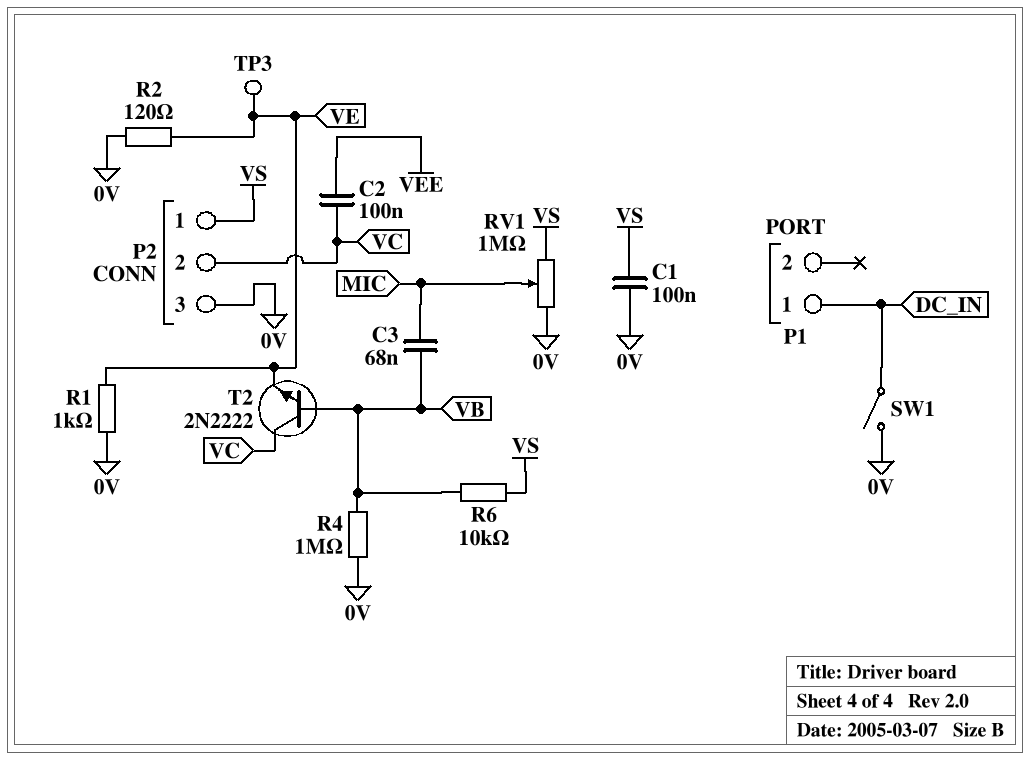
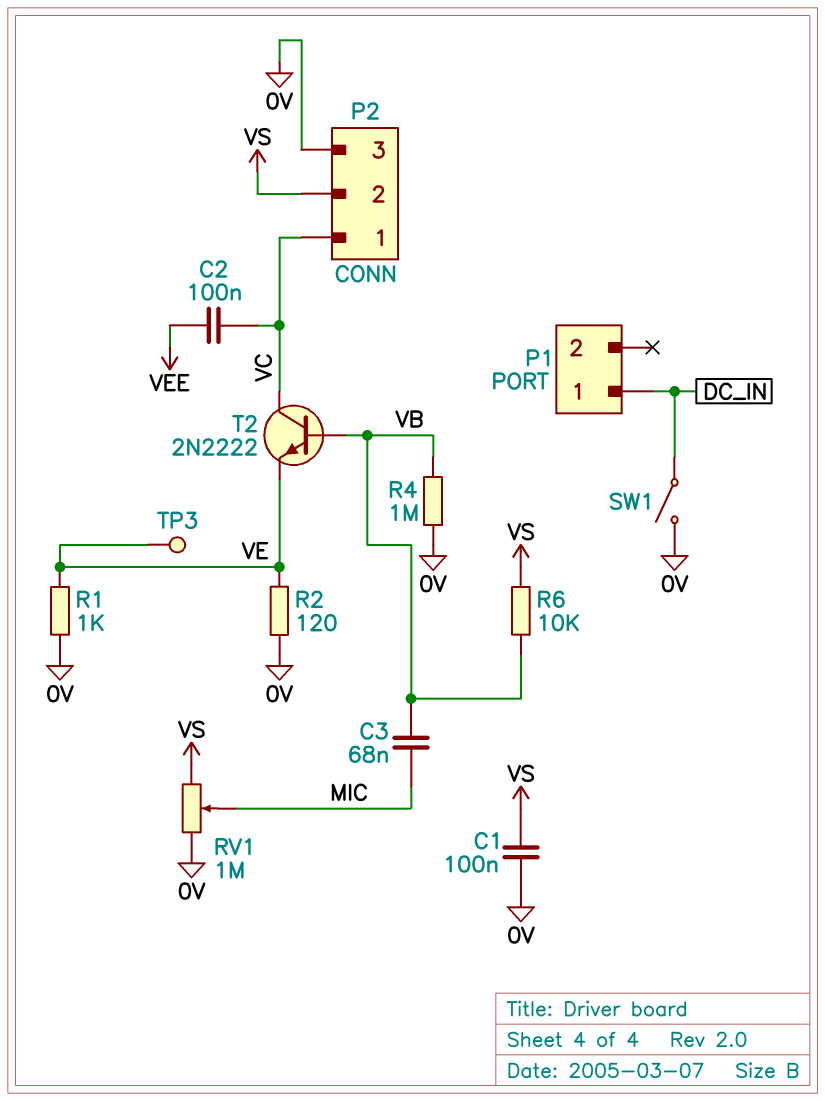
P2 pin 1: VS -> VC
P2 pin 2: VC -> VS

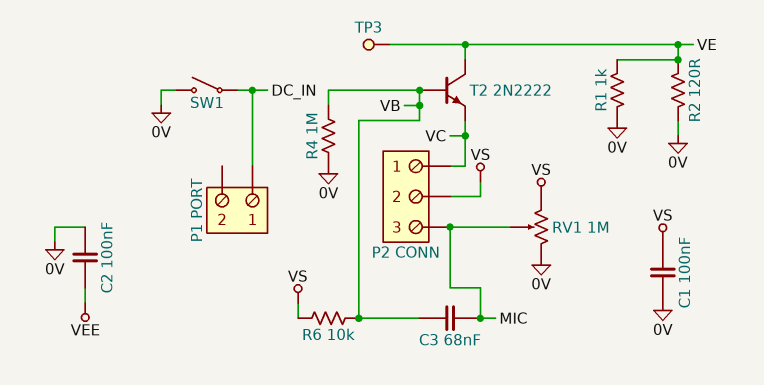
C2: 100nF (VC, VEE) -> 100nF (0V, VEE)
P2 pin 3: 0V -> MIC
T2: NPN 2N2222 (B VB, C VC, E VE) -> NPN 2N2222 (B VB, C VE, E VC)

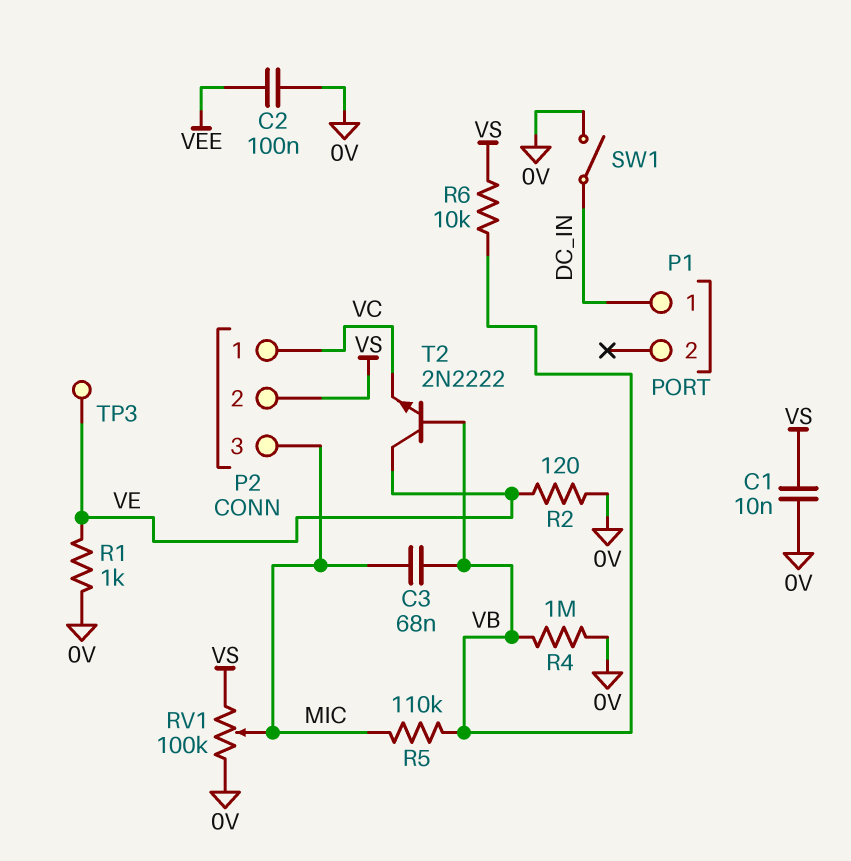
C1: 100nF (0V, VS) -> 10nF (0V, VS)
R5: none -> 110k (MIC, VB)
RV1: 1M (0V, VS, wiper MIC) -> 100k (0V, VS, wiper MIC)

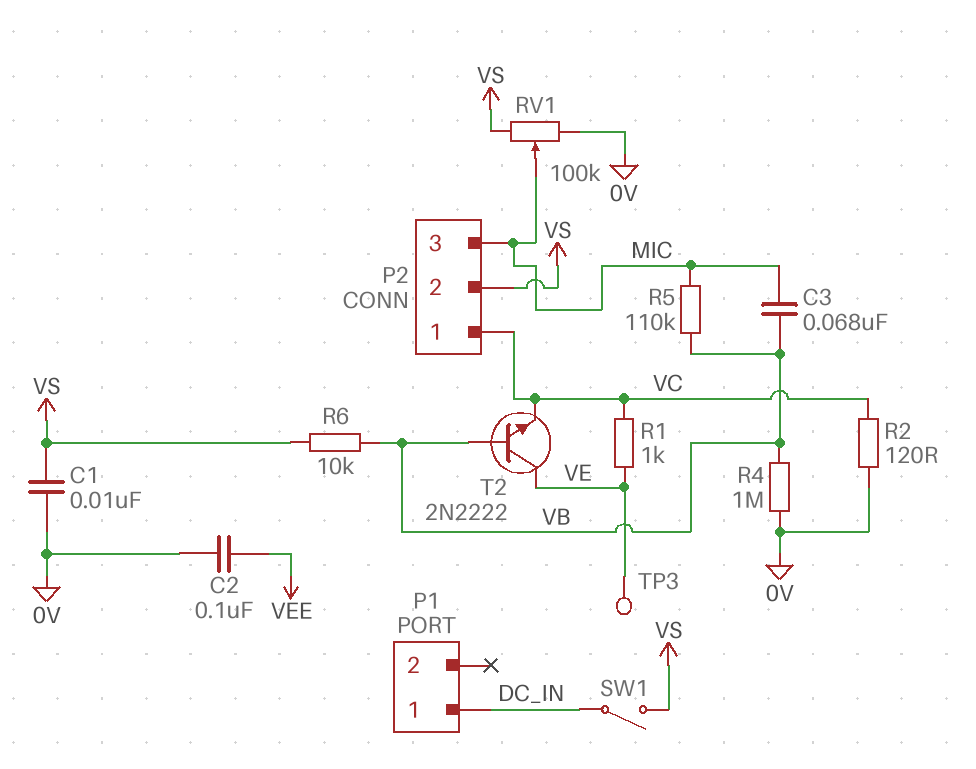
R1: 1k (0V, VE) -> 1k (VC, VE)
R2: 120 (0V, VE) -> 120 (0V, VC)
SW1: switch (0V, DC_IN) -> switch (DC_IN, VS)

